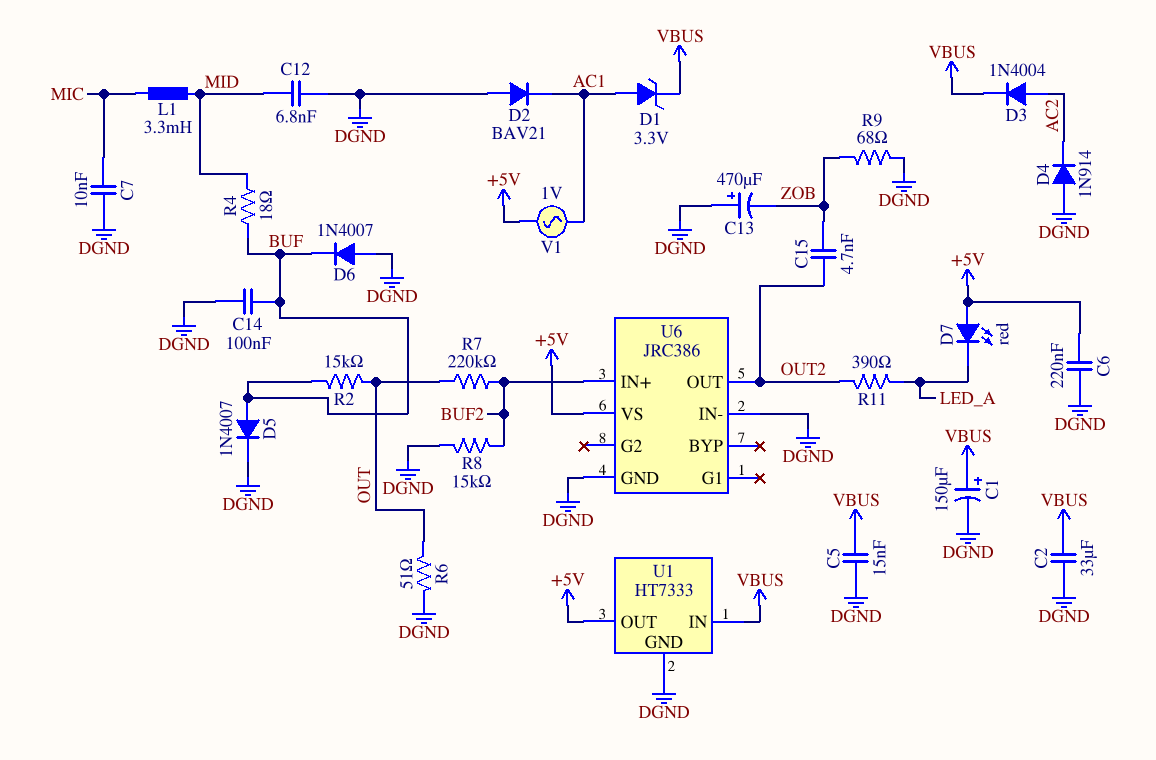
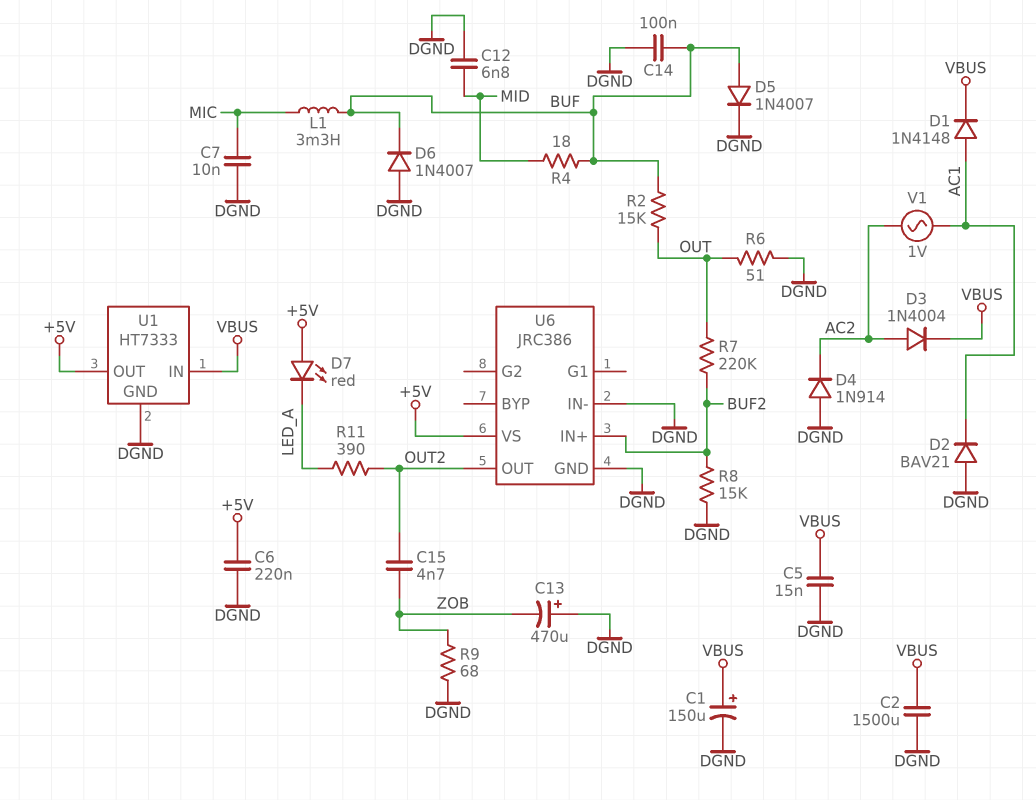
C2: 33uF (DGND, VBUS) -> 1500uF (DGND, VBUS)
D1: zener 3.3V (A AC1, K VBUS) -> diode 1N4148 (A AC1, K VBUS)
L1: 3.3mH (MIC, MID) -> 3.3mH (BUF, MIC)
V1: AC 1V (+5V, AC1) -> AC 1V (AC1, AC2)

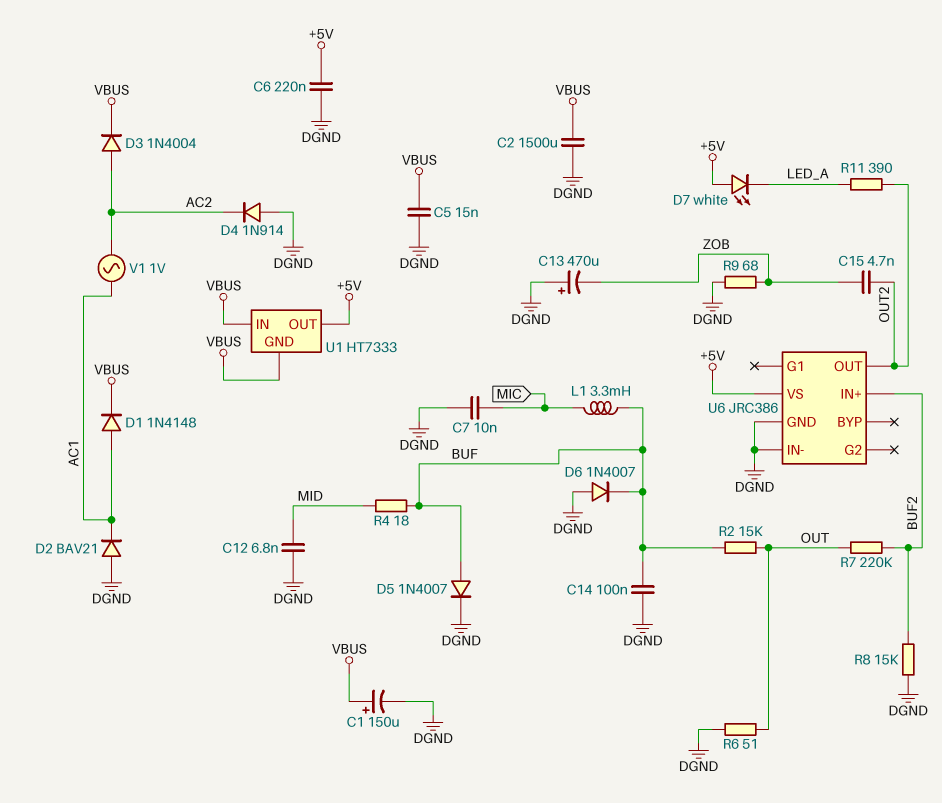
D7: LED red (A +5V, K LED_A) -> LED white (A +5V, K LED_A)
U1 pin GND: DGND -> VBUS

